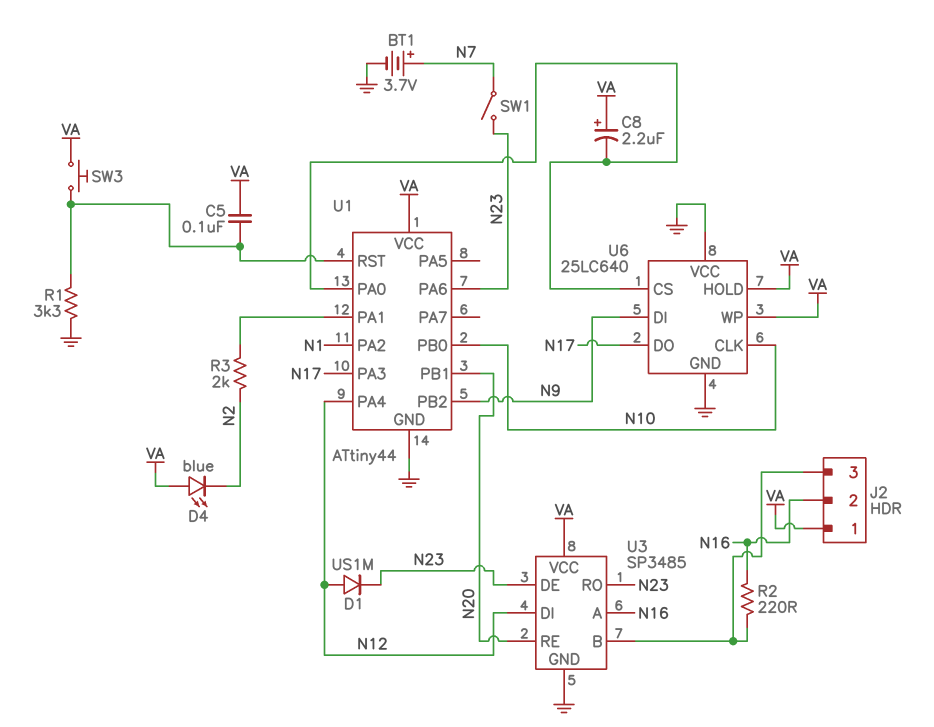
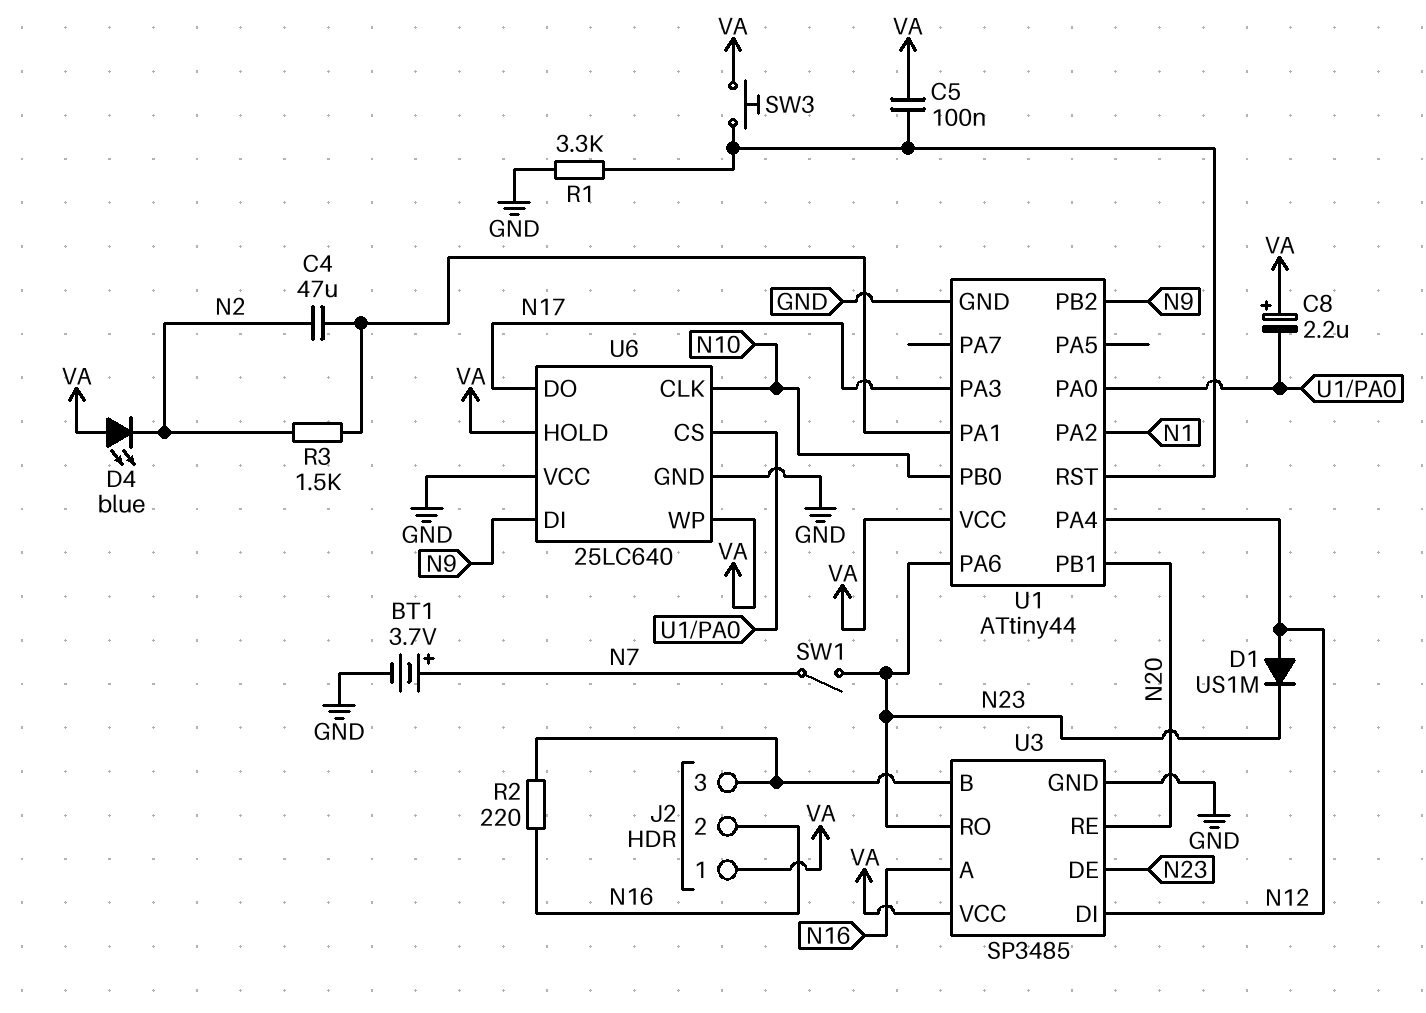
C4: none -> 47uF (N2, U1/PA1)
R3: 2k (N2, U1/PA1) -> 1.5k (N2, U1/PA1)

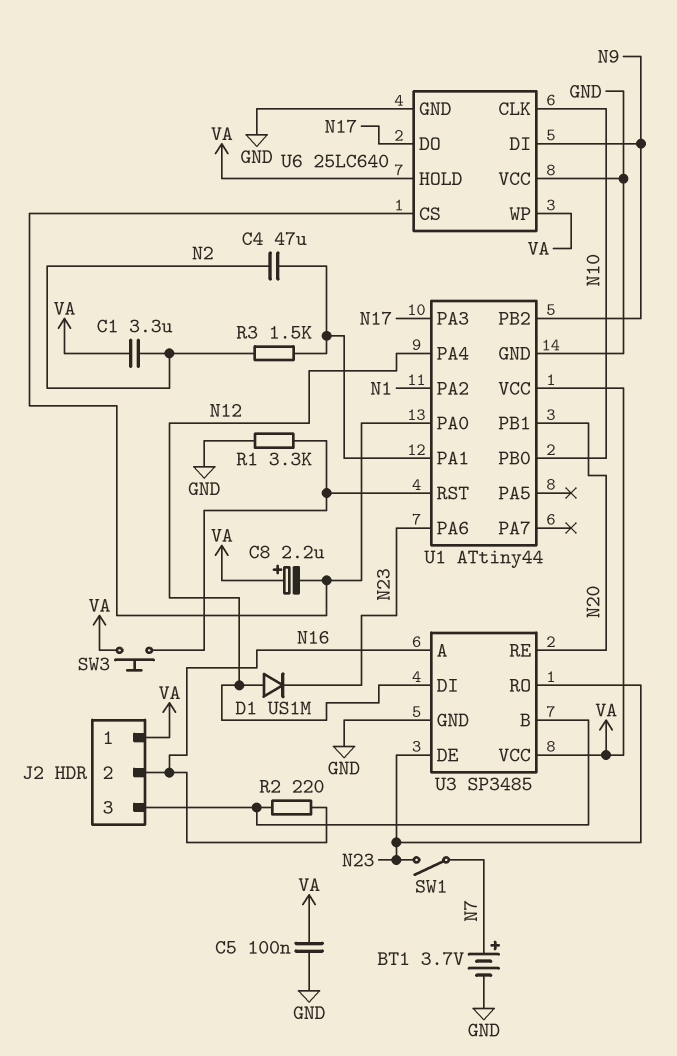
C1: none -> 3.3uF (N2, VA)
C5: 100nF (U1/RST, VA) -> 100nF (GND, VA)
D4: LED blue (A VA, K N2) -> none

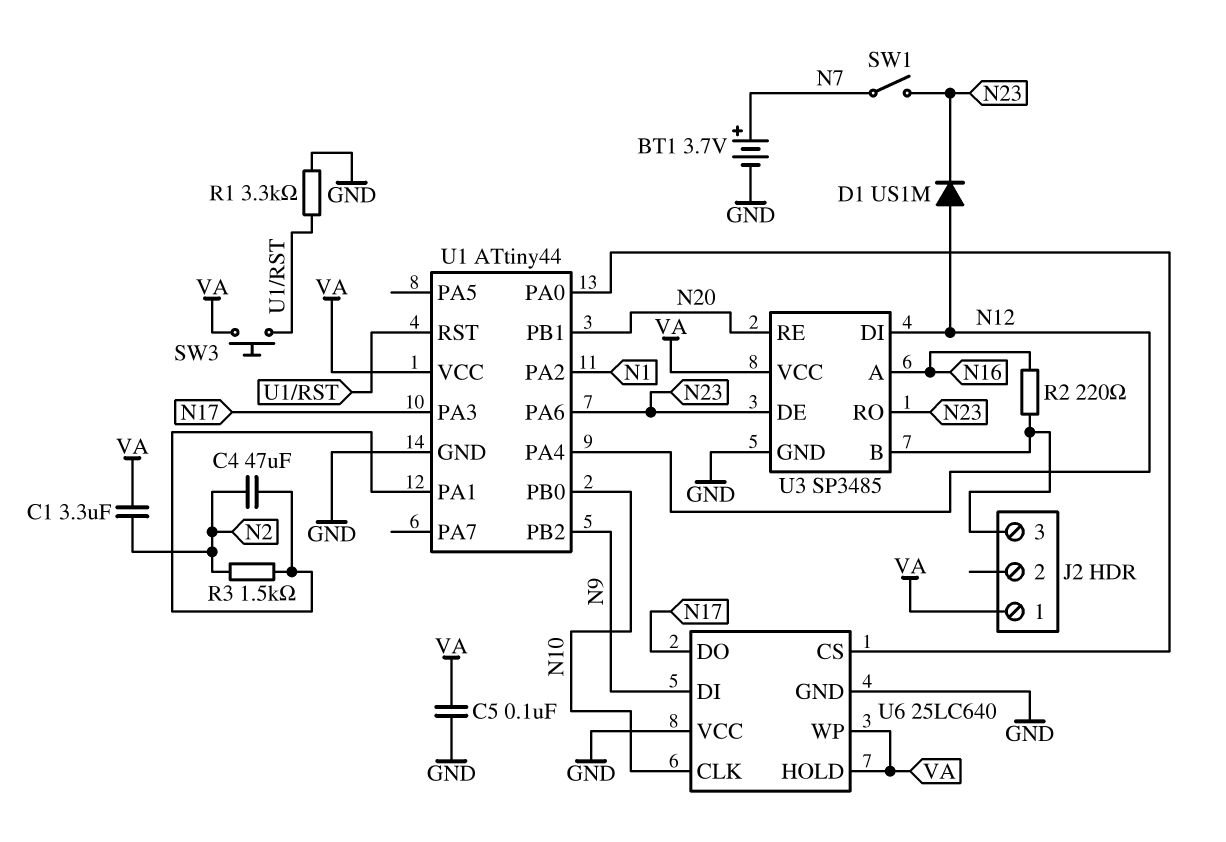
C8: 2.2uF (plus VA, minus U1/PA0) -> none
J2 pin 2: N16 -> none

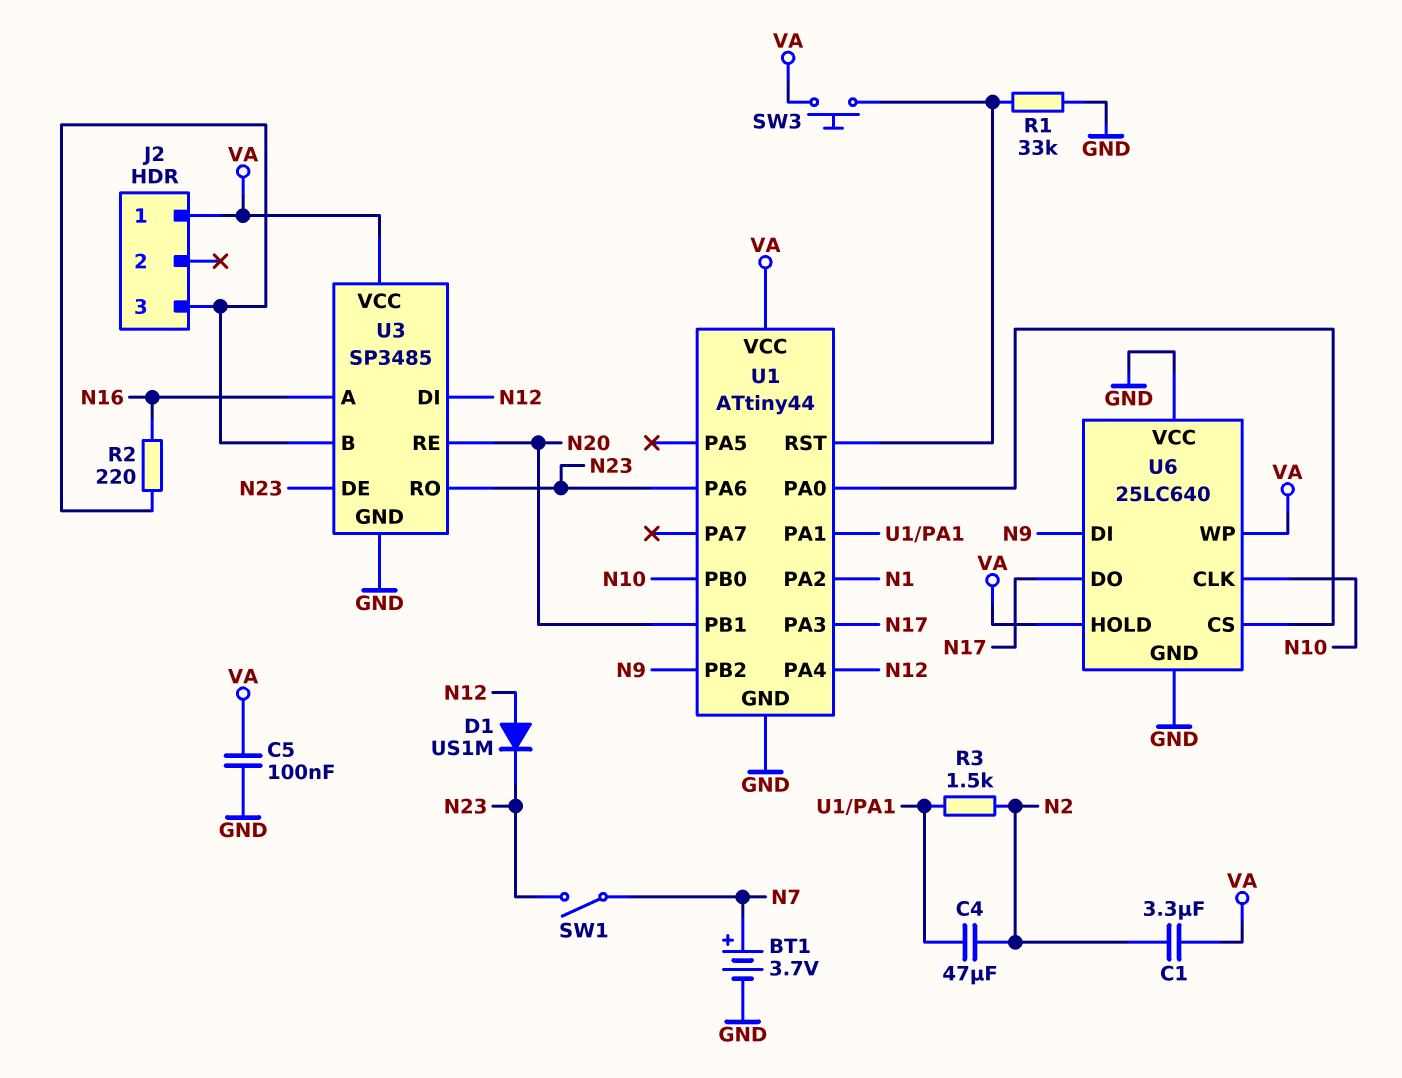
R1: 3.3k (GND, U1/RST) -> 33k (GND, U1/RST)

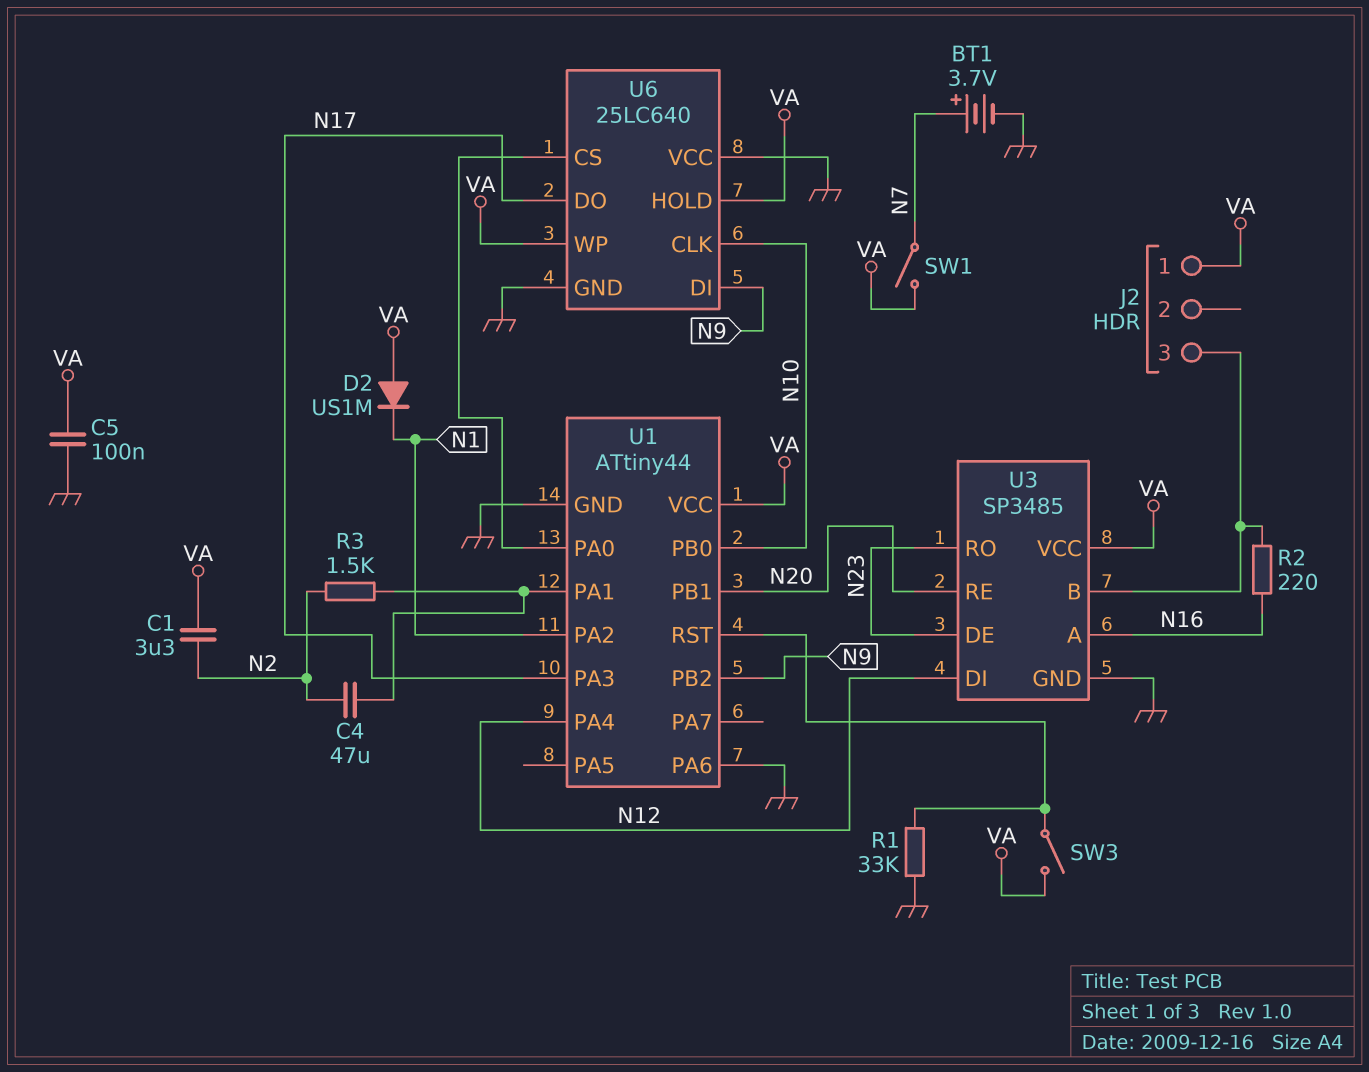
D1: diode US1M (A N12, K N23) -> none
D2: none -> diode US1M (A VA, K N1)
SW1: switch (N7, N23) -> switch (N7, VA)
SW3: button (U1/RST, VA) -> switch (U1/RST, VA)
U1 pin PA6: N23 -> GND

